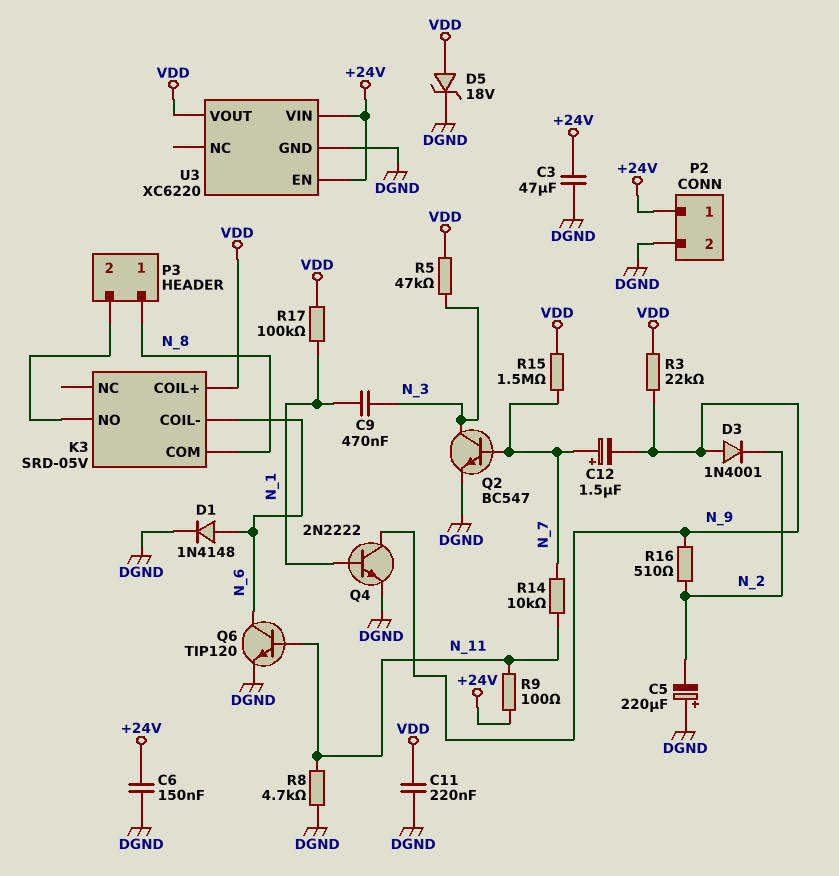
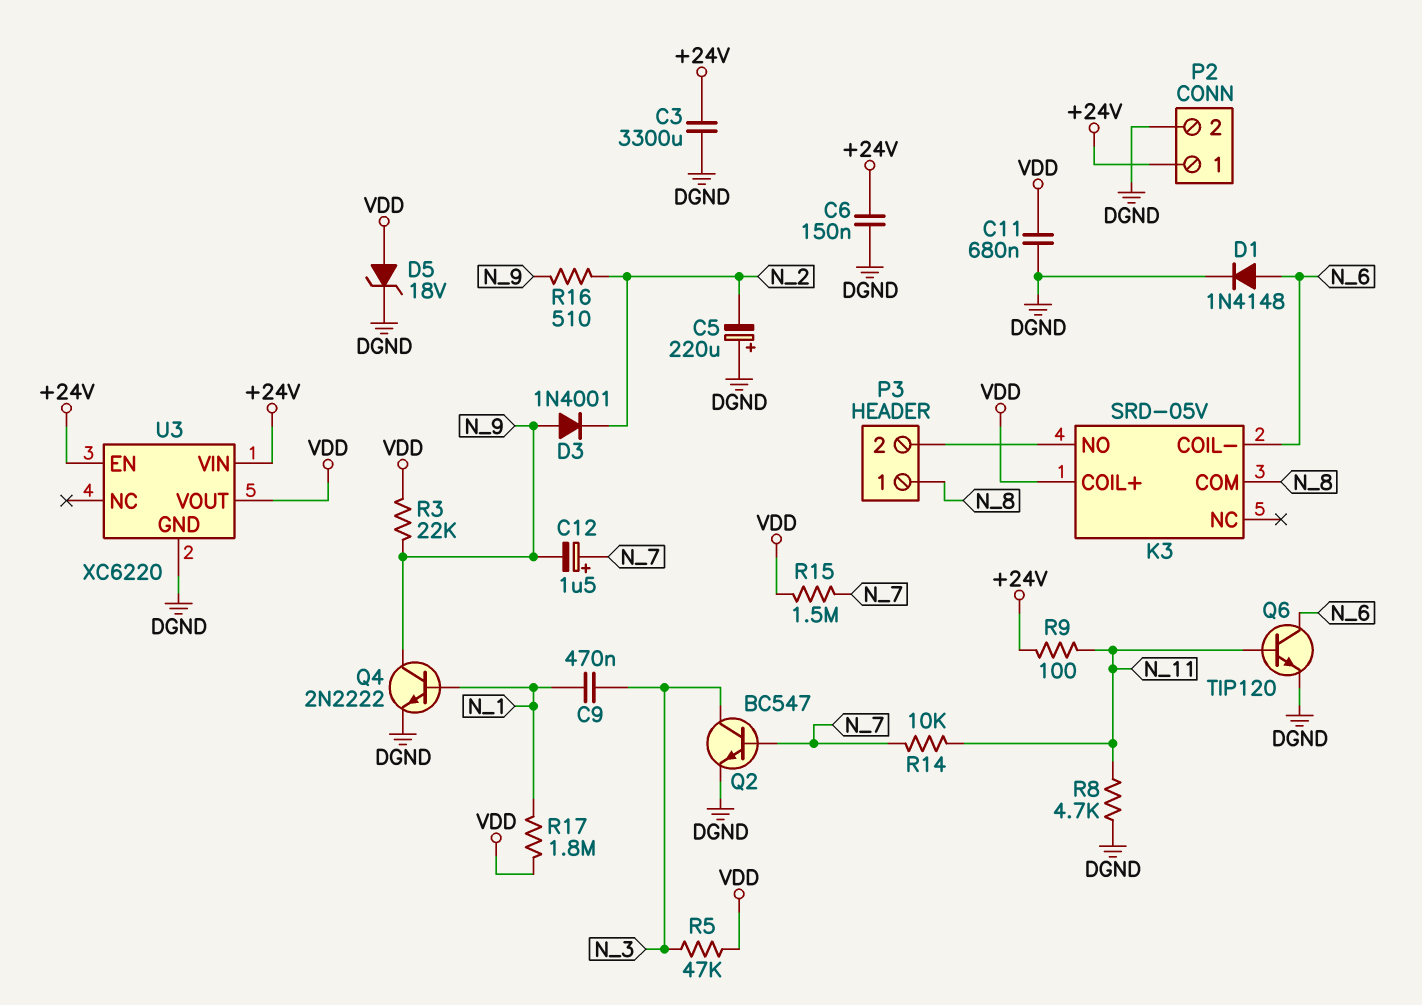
C3: 47uF (+24V, DGND) -> 3300uF (+24V, DGND)
C11: 220nF (DGND, VDD) -> 680nF (DGND, VDD)
R17: 100k (N_1, VDD) -> 1.8M (N_1, VDD)

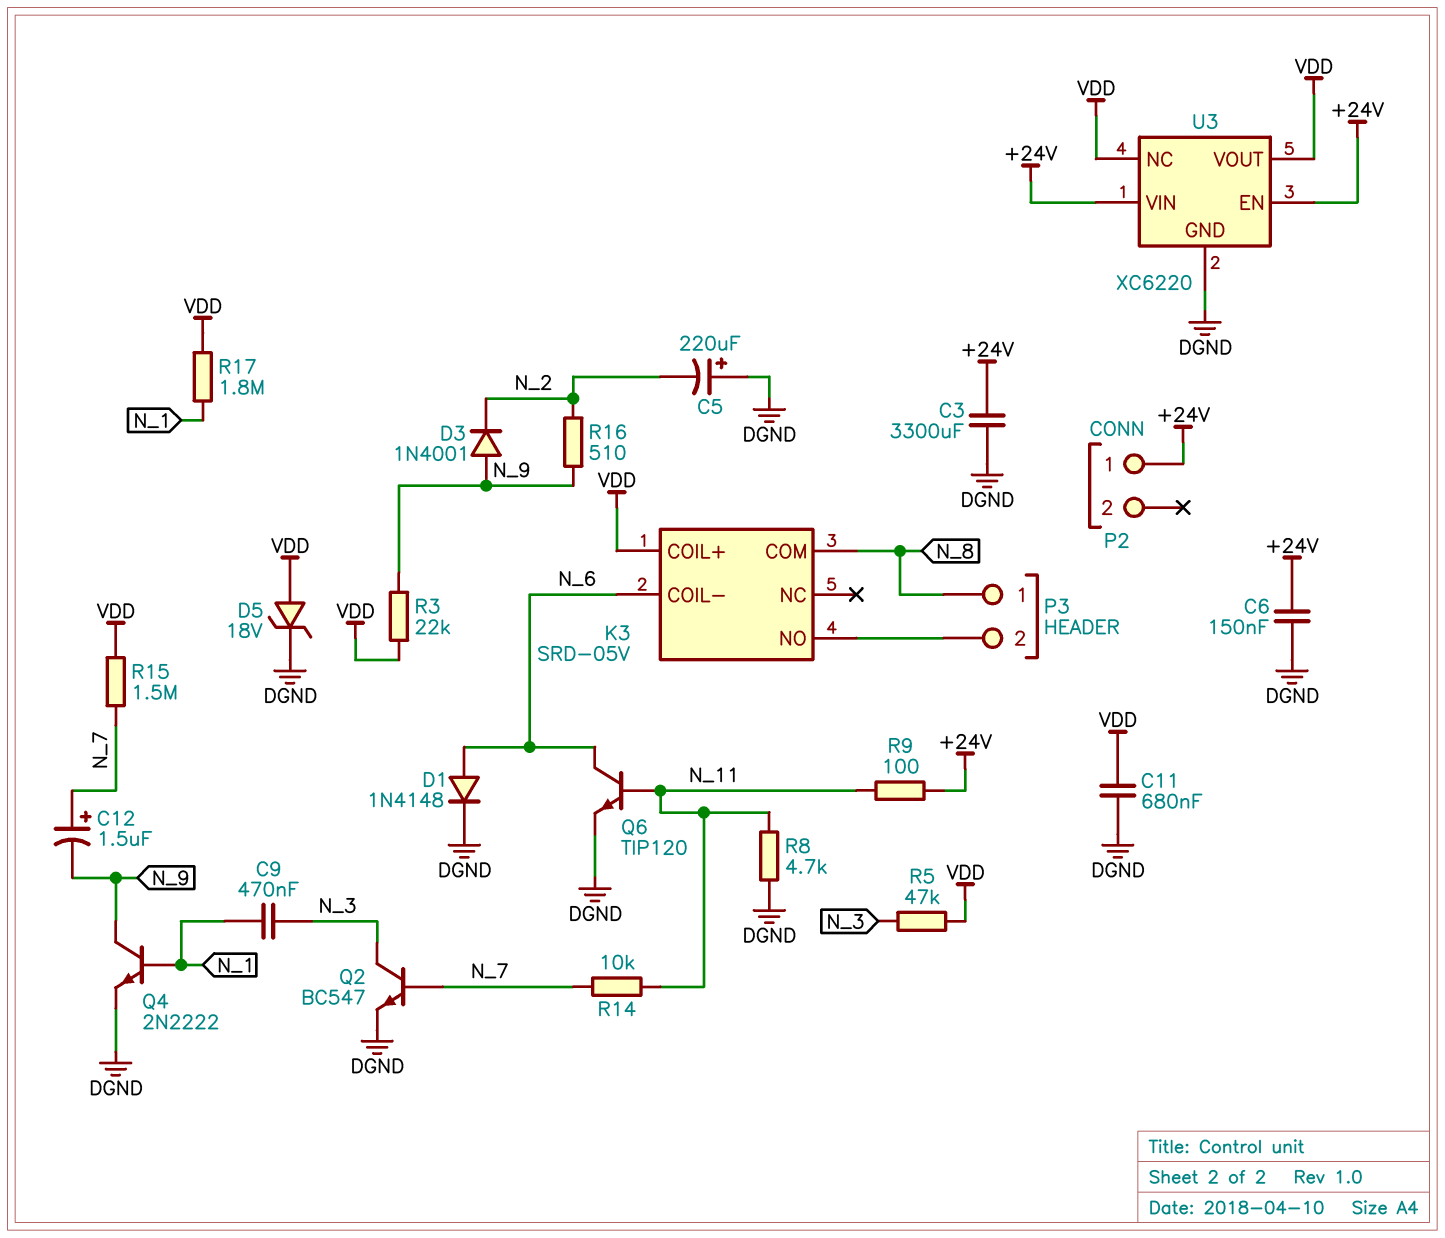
P2 pin 2: DGND -> none
U3 pin NC: none -> VDD

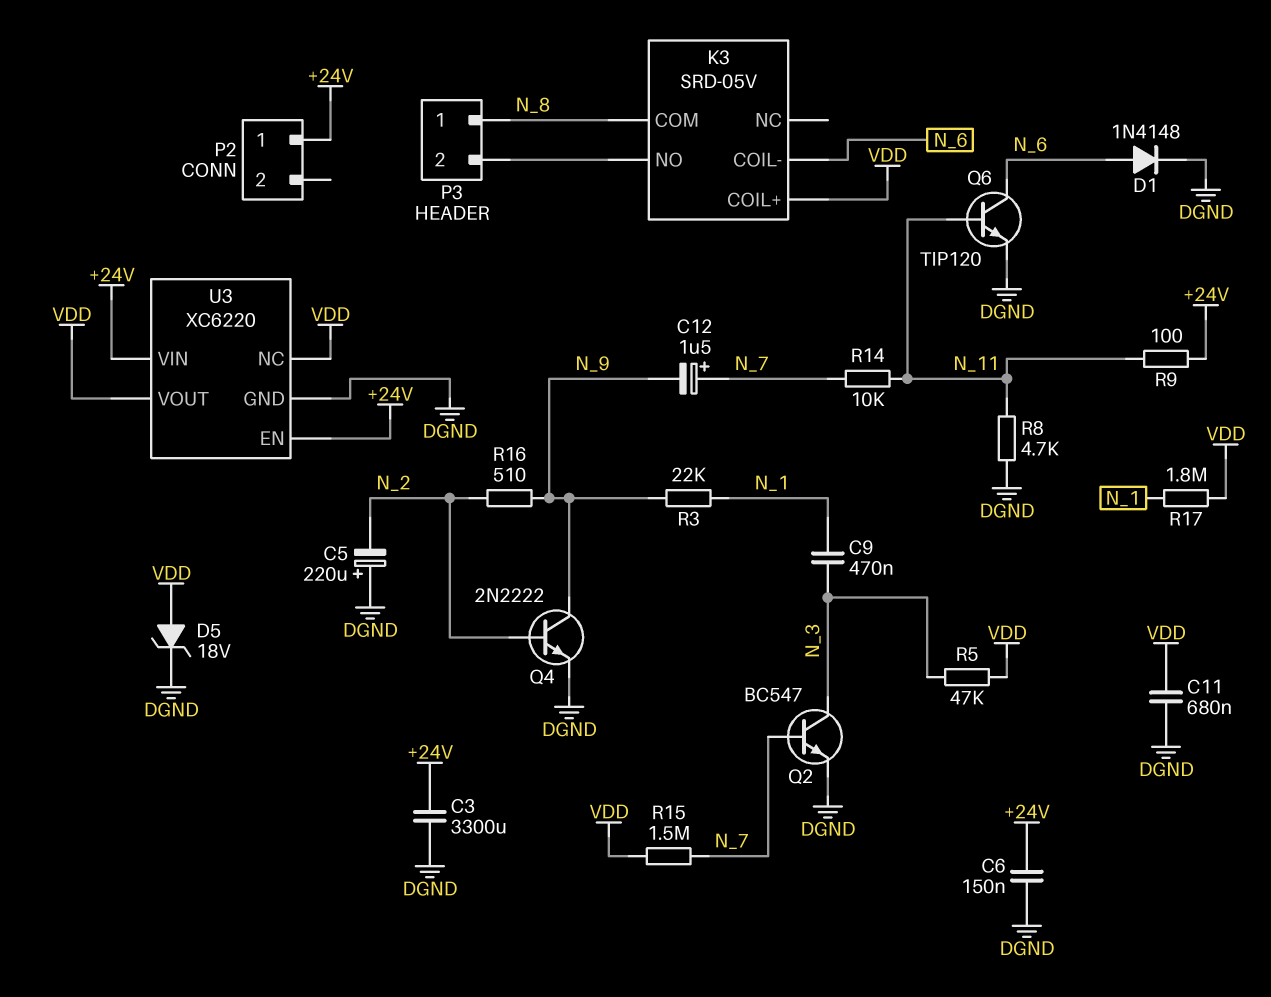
D3: diode 1N4001 (A N_9, K N_2) -> none
Q4: NPN 2N2222 (B N_1, C N_9, E DGND) -> NPN 2N2222 (B N_2, C N_9, E DGND)
R3: 22k (N_9, VDD) -> 22k (N_1, N_9)

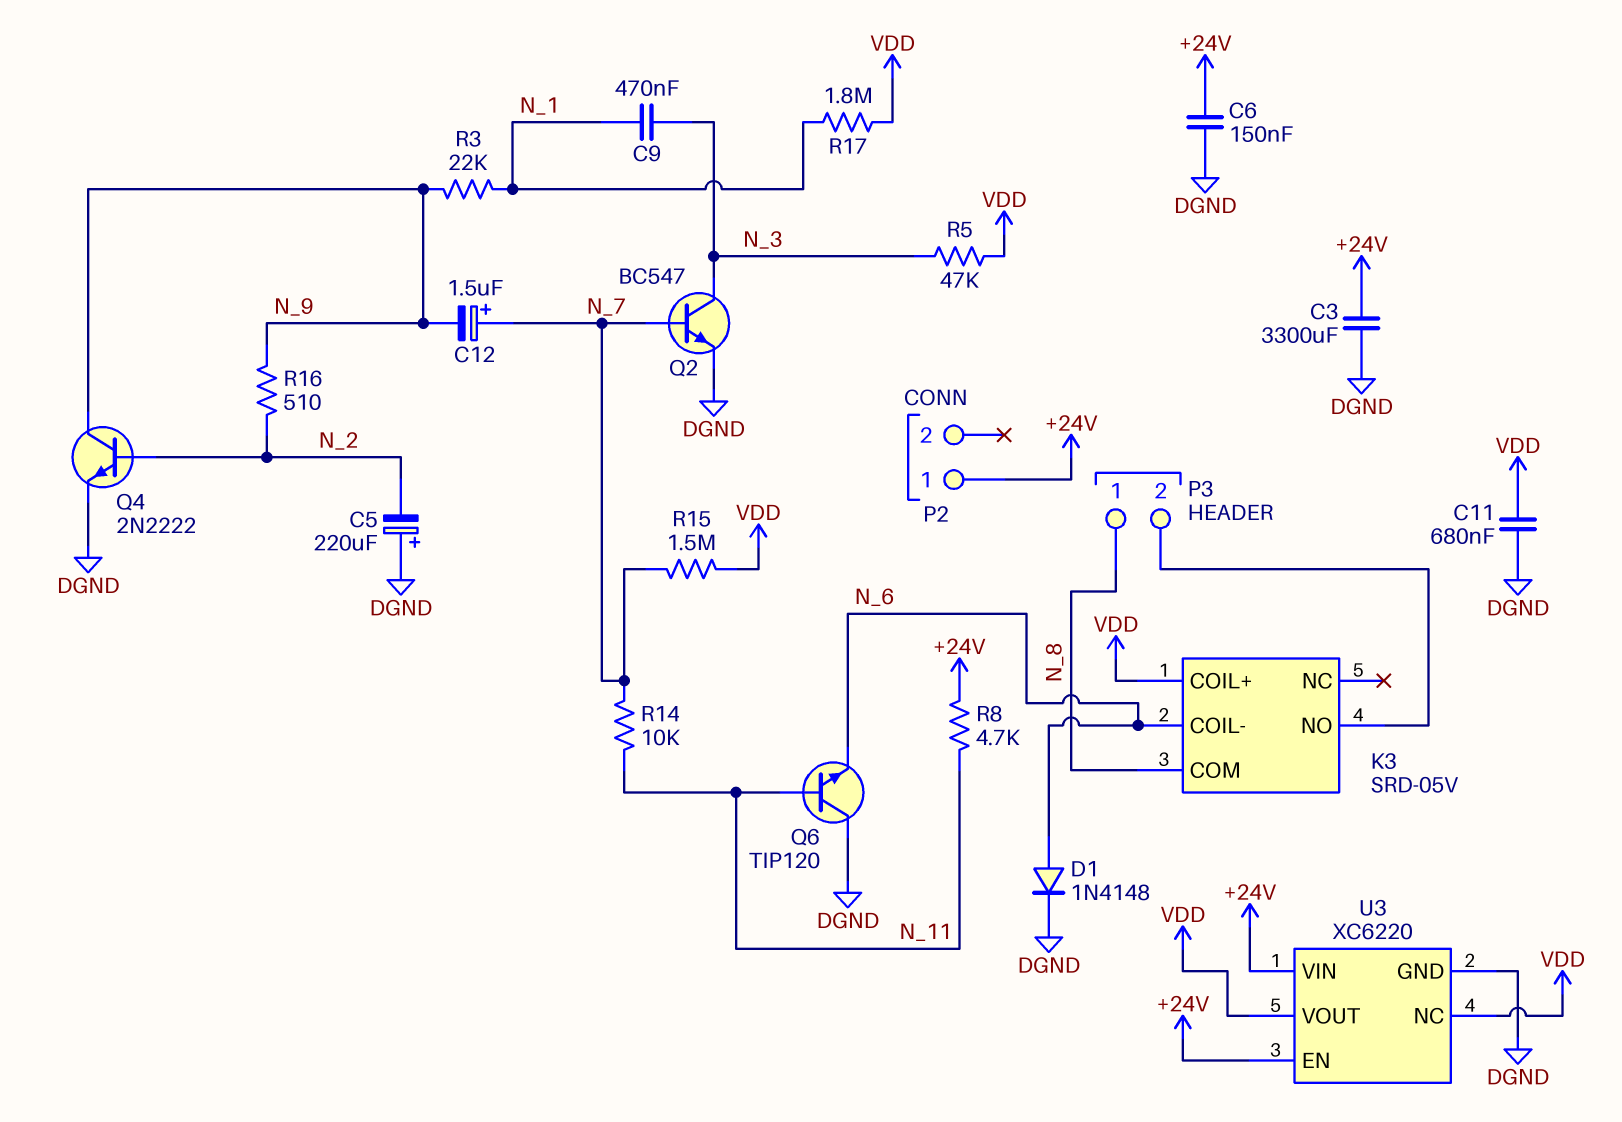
D5: zener 18V (A VDD, K DGND) -> none
Q6: NPN TIP120 (B N_11, C N_6, E DGND) -> NPN TIP120 (B N_11, C DGND, E N_6)
R8: 4.7k (DGND, N_11) -> 4.7k (+24V, N_11)
R9: 100 (+24V, N_11) -> none

